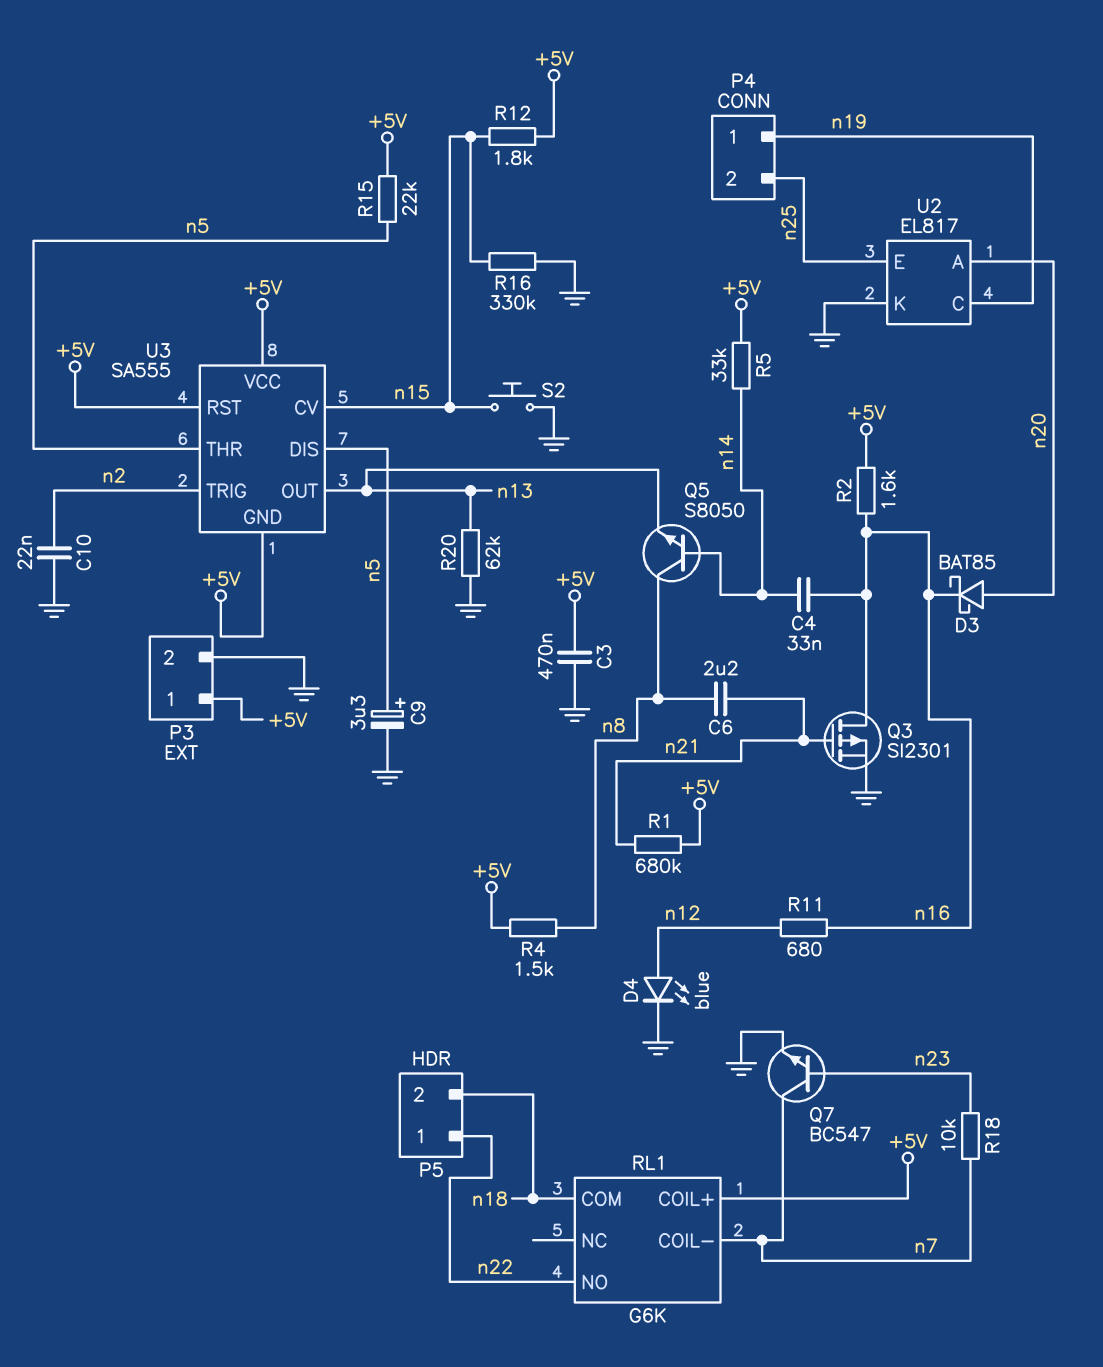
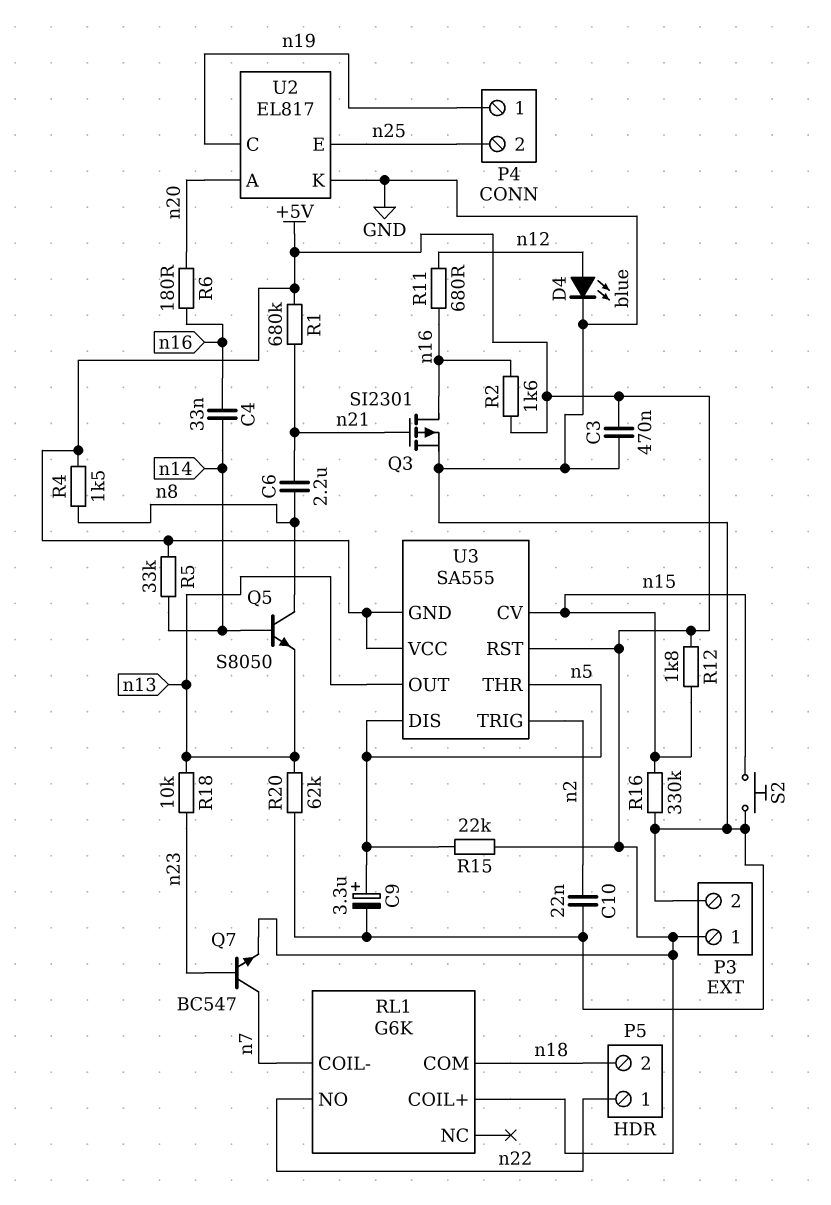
D3: schottky BAT85 (A n20, K n16) -> none
Q7: NPN BC547 (B n23, C n7, E GND) -> NPN BC547 (B n23, C n7, E +5V)
R6: none -> 180 (n16, n20)
R18: 10k (n7, n23) -> 10k (n13, n23)

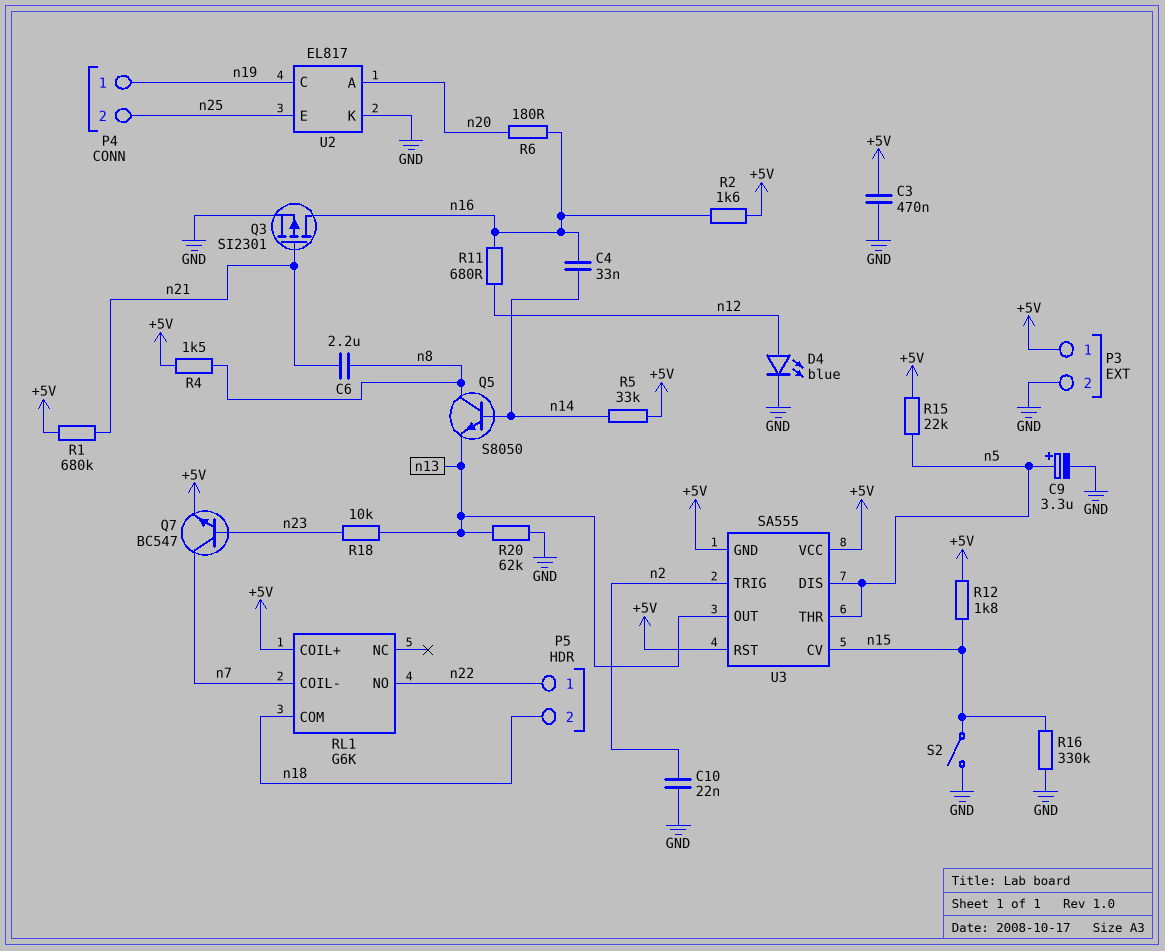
S2: button (GND, n15) -> switch (GND, n15)

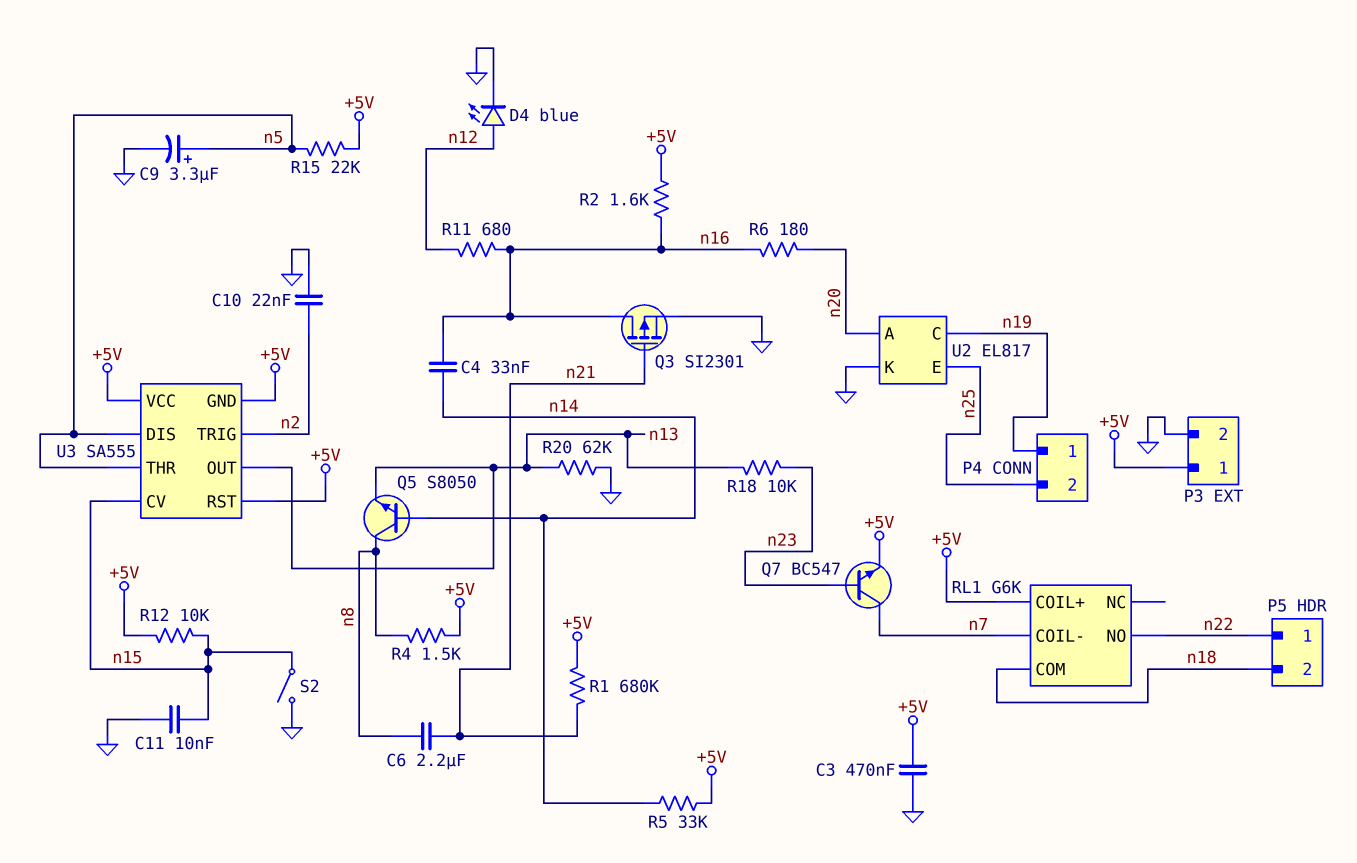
C11: none -> 10nF (GND, n15)
R12: 1.8k (+5V, n15) -> 10k (+5V, n15)
R16: 330k (GND, n15) -> none

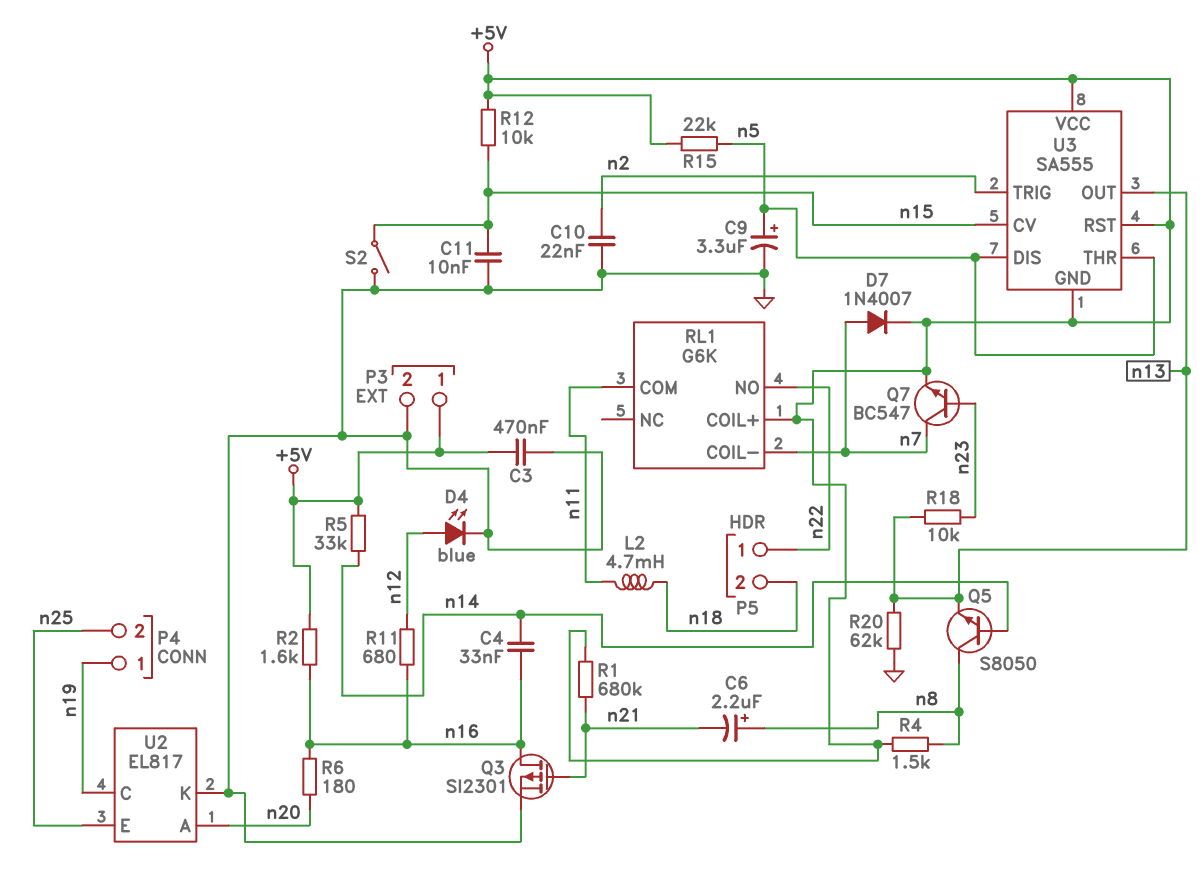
C6: 2.2uF (n8, n21) -> 2.2uF (plus n8, minus n21)
D7: none -> diode 1N4007 (A n7, K +5V)
L2: none -> 4.7mH (n11, n18)
RL1 pin COM: n18 -> n11

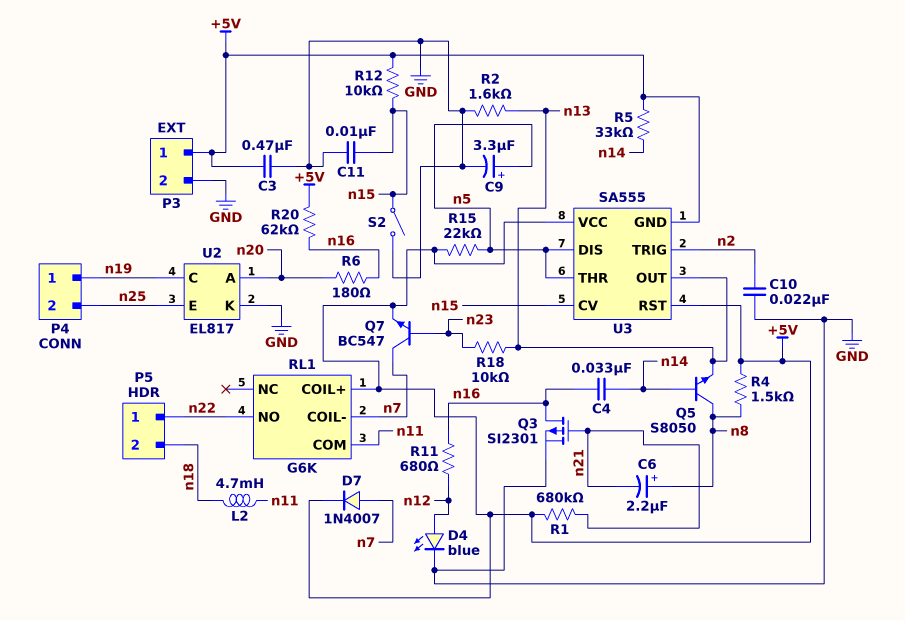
R2: 1.6k (+5V, n16) -> 1.6k (GND, n13)
R20: 62k (GND, n13) -> 62k (+5V, n16)

